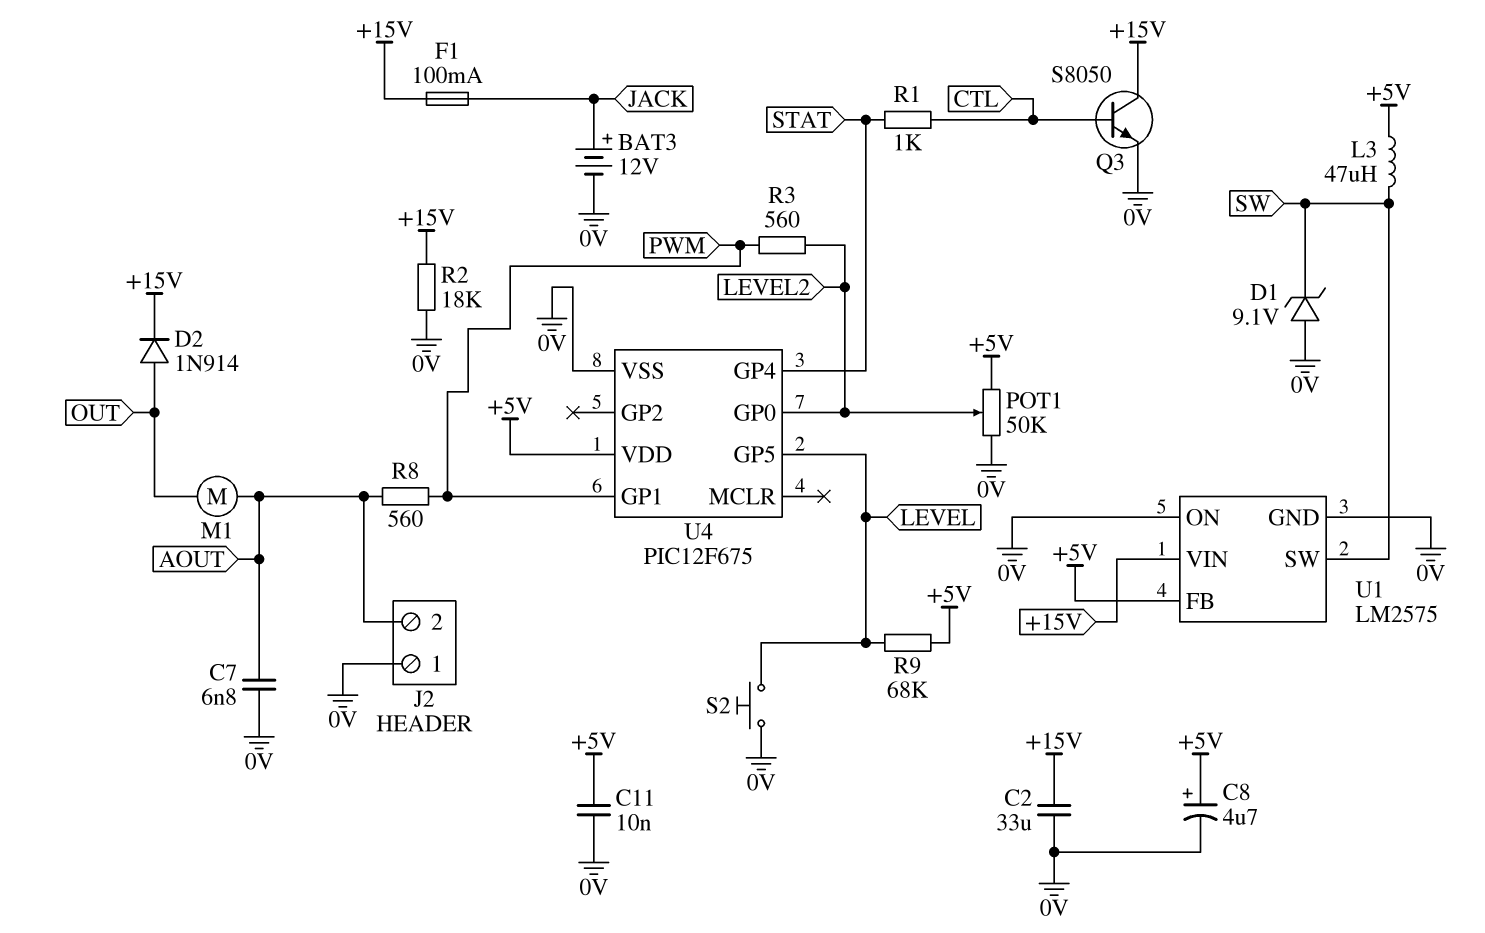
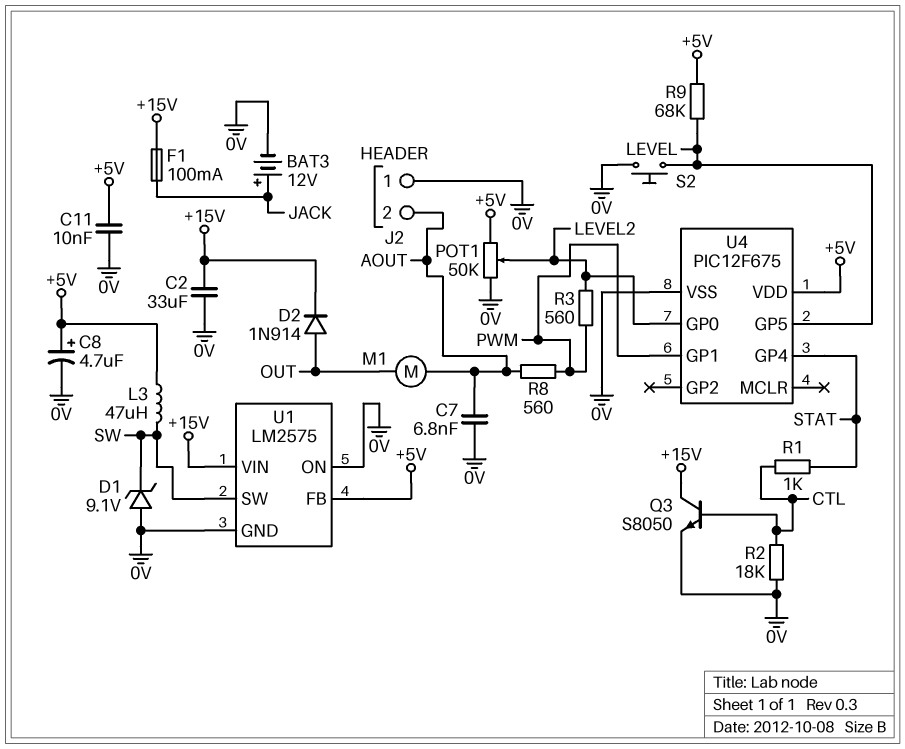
R2: 18k (+15V, 0V) -> 18k (0V, CTL)

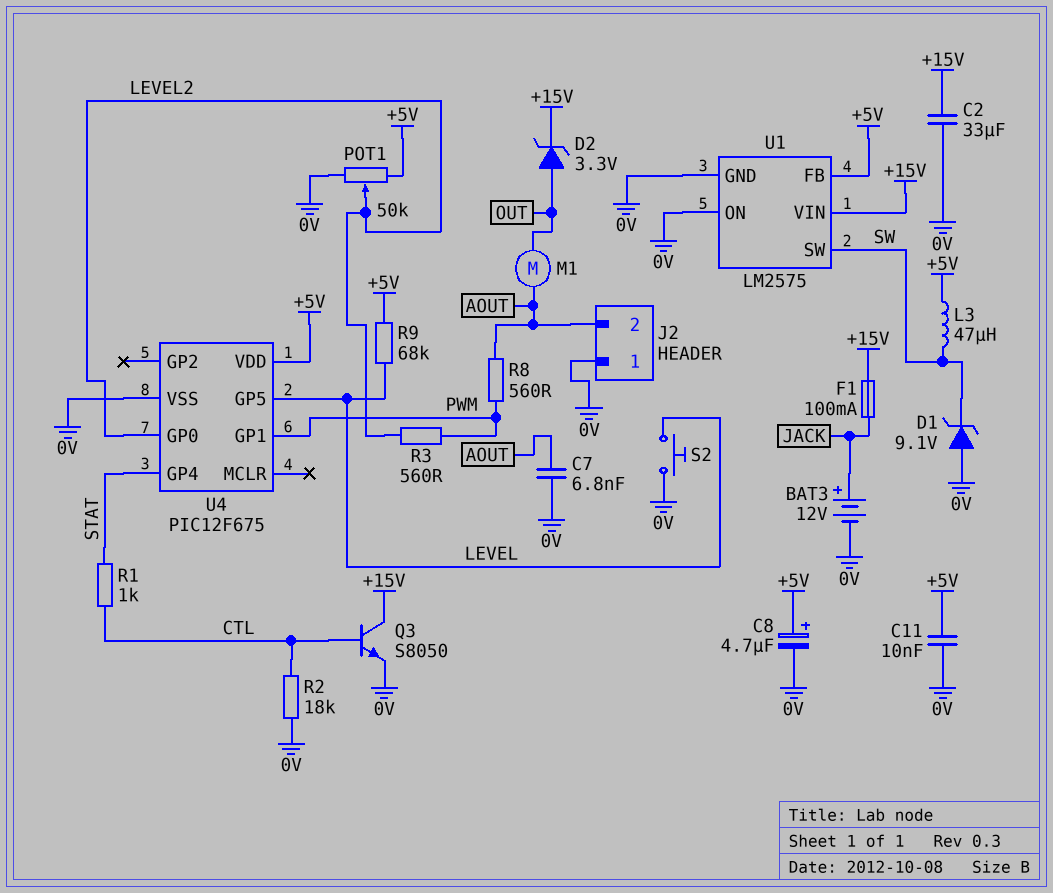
D2: diode 1N914 (A OUT, K +15V) -> zener 3.3V (A OUT, K +15V)

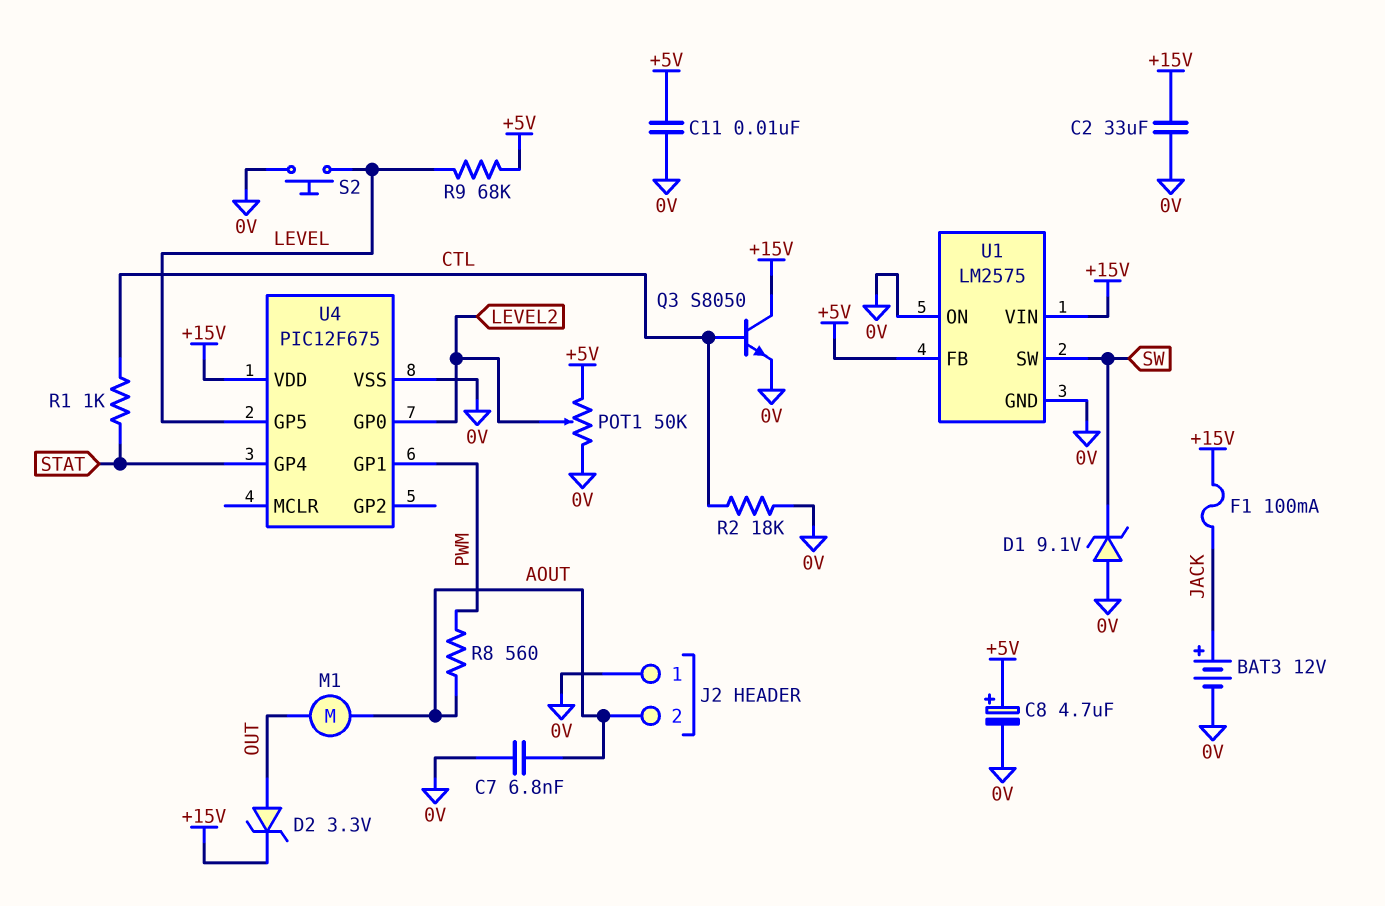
L3: 47uH (+5V, SW) -> none
R3: 560 (LEVEL2, PWM) -> none
U4 pin VDD: +5V -> +15V

